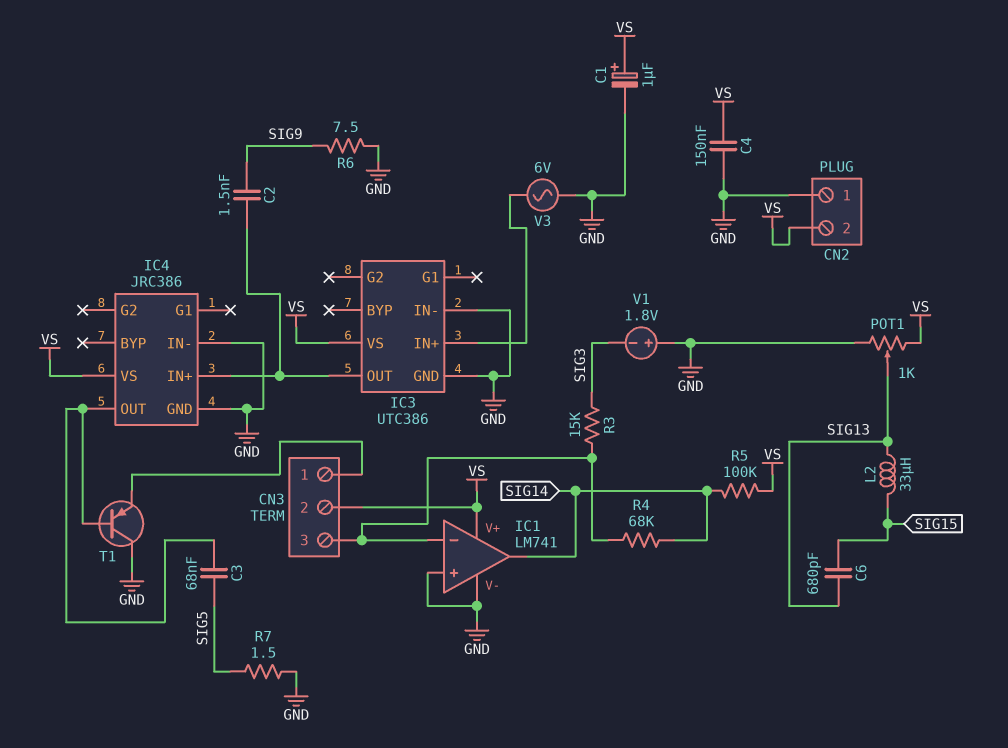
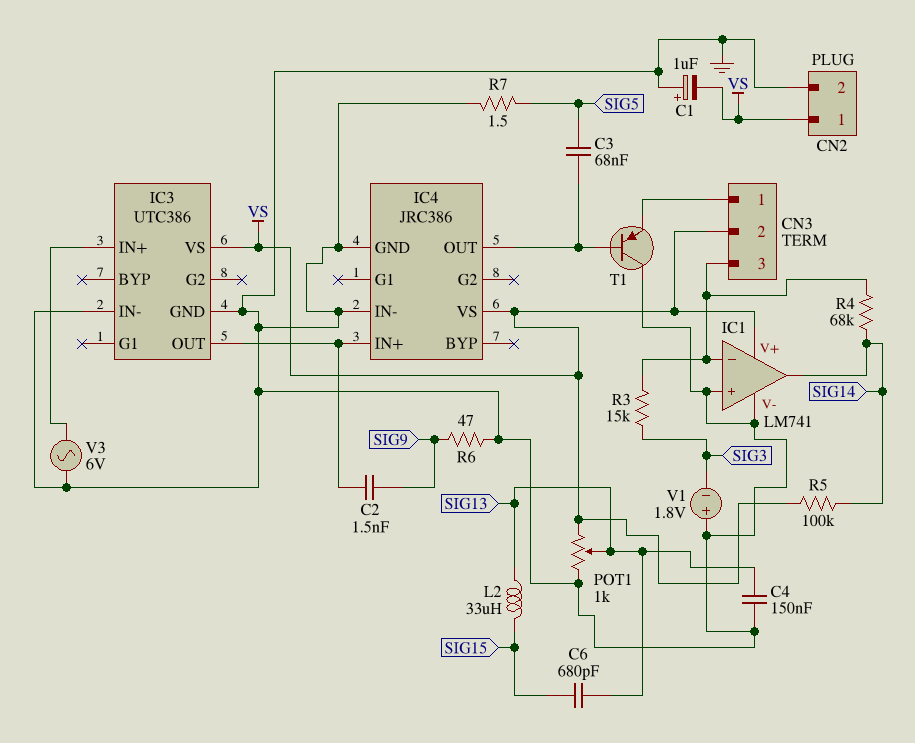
C1: 1uF (plus VS, minus GND) -> 1uF (plus GND, minus VS)
C4: 150nF (GND, VS) -> 150nF (GND, SIG13)
CN2 pin 1: GND -> VS
CN2 pin 2: VS -> GND
R6: 7.5 (GND, SIG9) -> 47 (GND, SIG9)

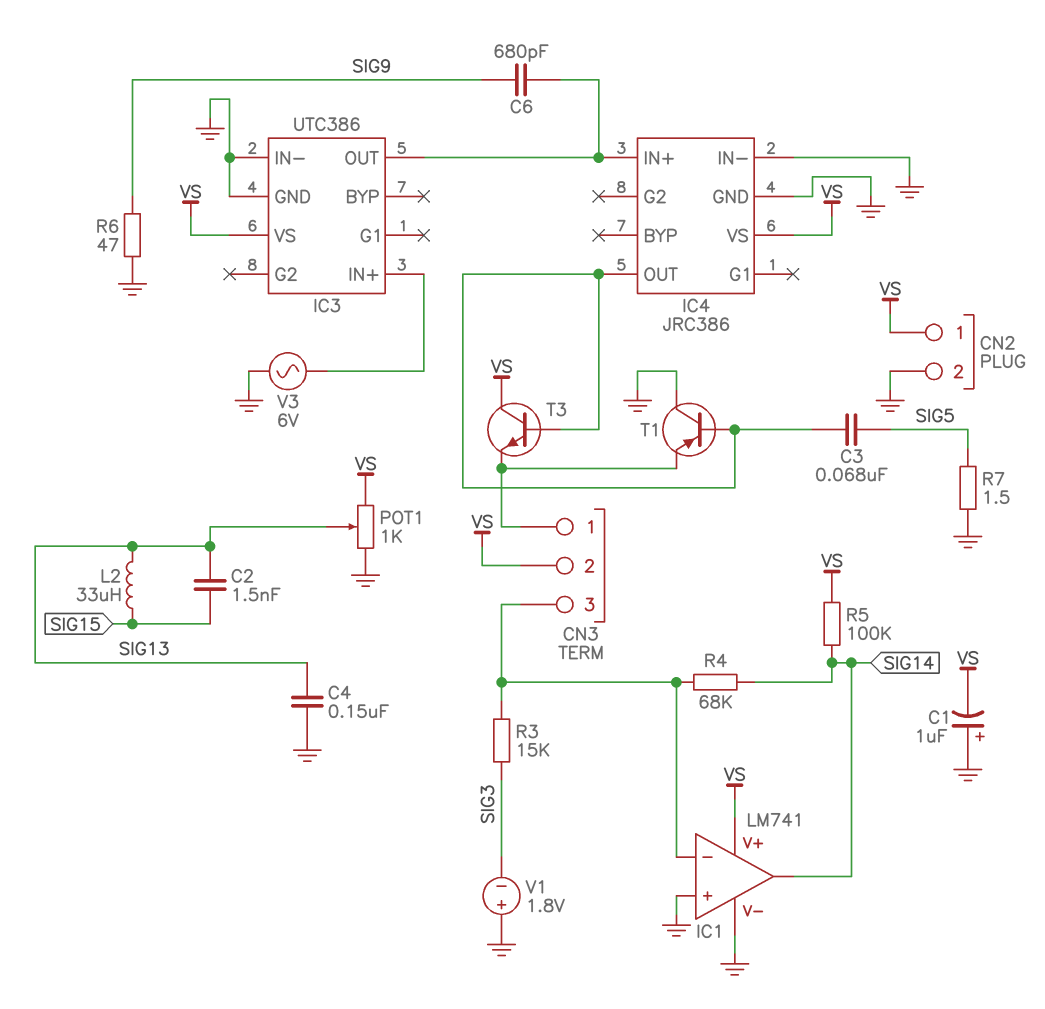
C2: 1.5nF (IC3/OUT, SIG9) -> 1.5nF (SIG13, SIG15)
C6: 680pF (SIG13, SIG15) -> 680pF (IC3/OUT, SIG9)
T3: none -> NPN (B IC4/OUT, C VS, E CN3/1)

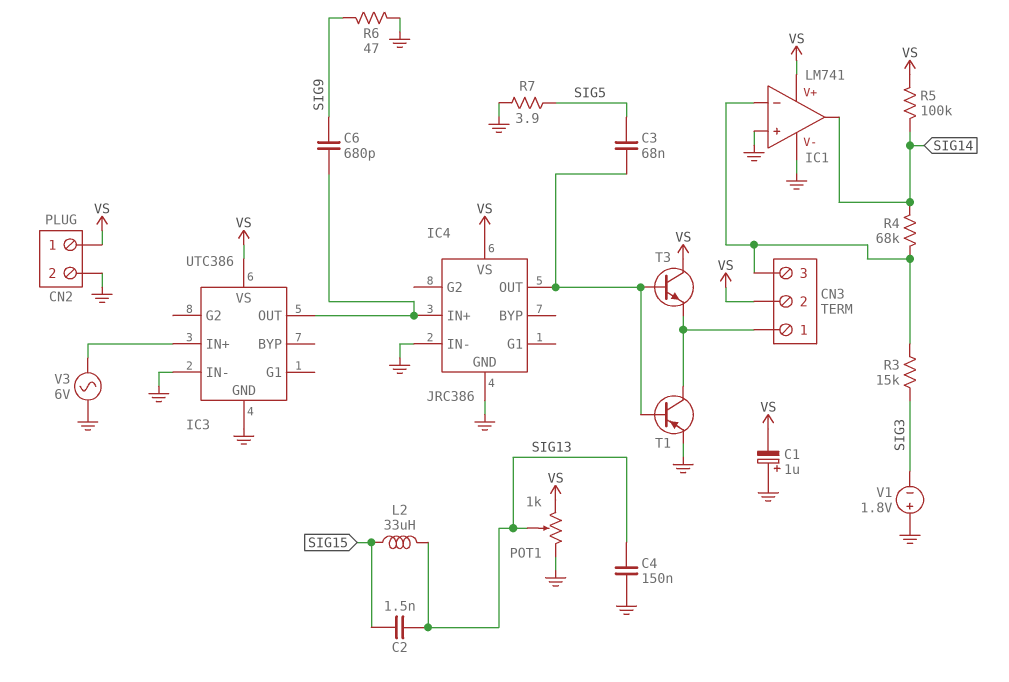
R7: 1.5 (GND, SIG5) -> 3.9 (GND, SIG5)
T1: PNP (B IC4/OUT, C GND, E CN3/1) -> PNP (B IC4/OUT, C CN3/1, E GND)

